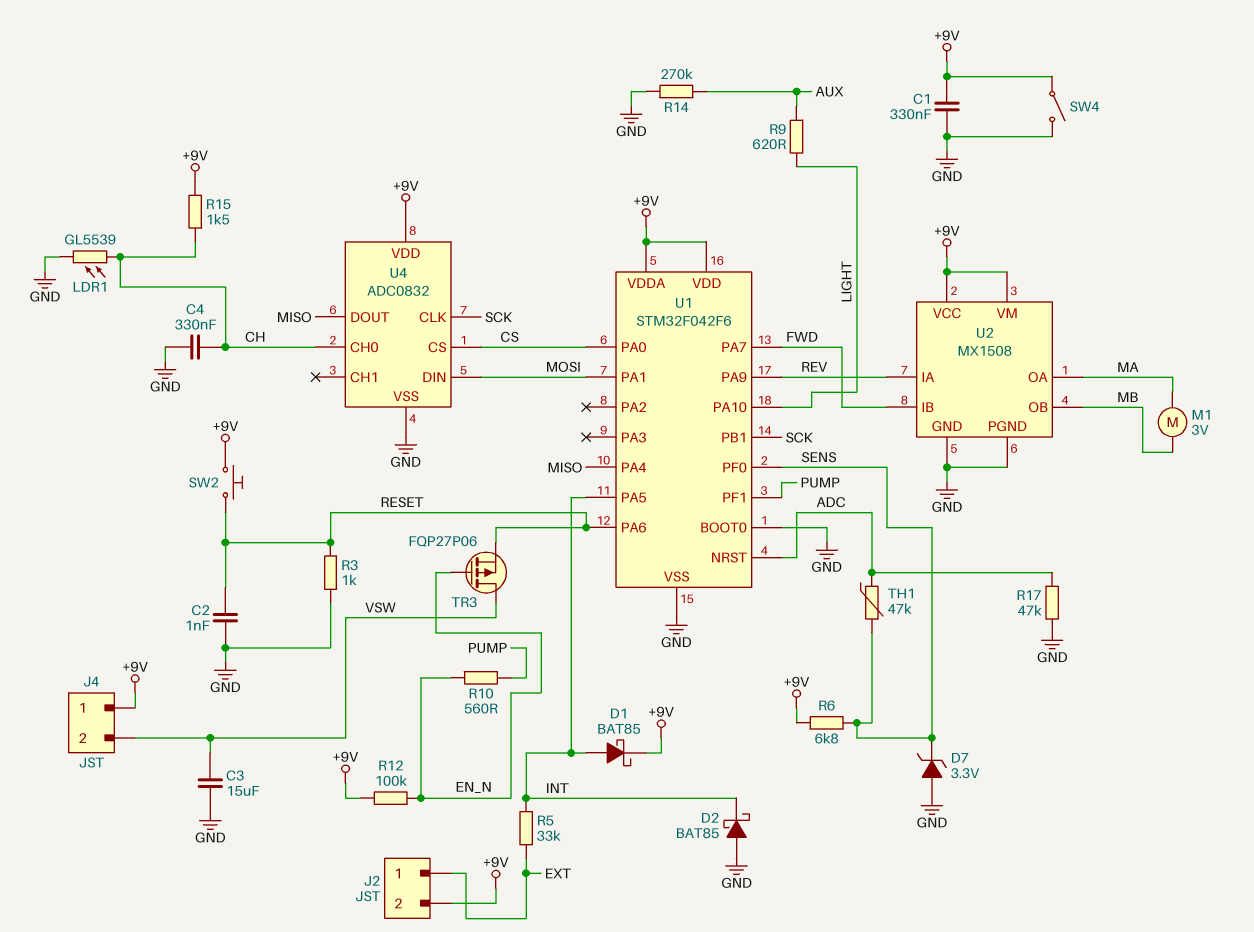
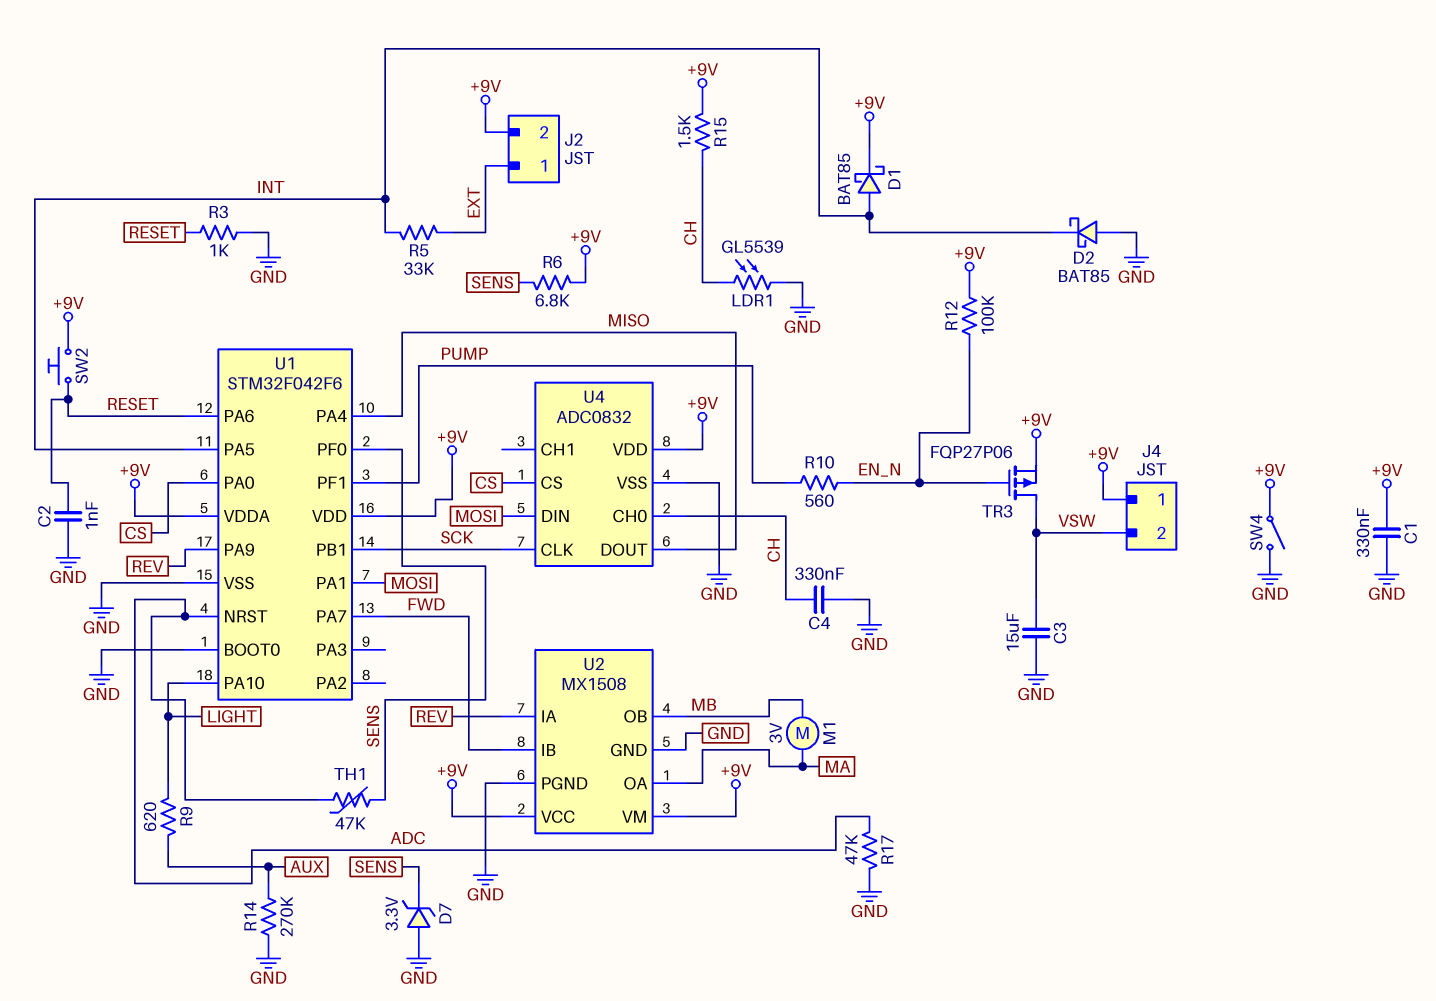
TR3: PMOS FQP27P06 (G EN_N, D VSW, S RESET) -> PMOS FQP27P06 (G EN_N, D VSW, S +9V)

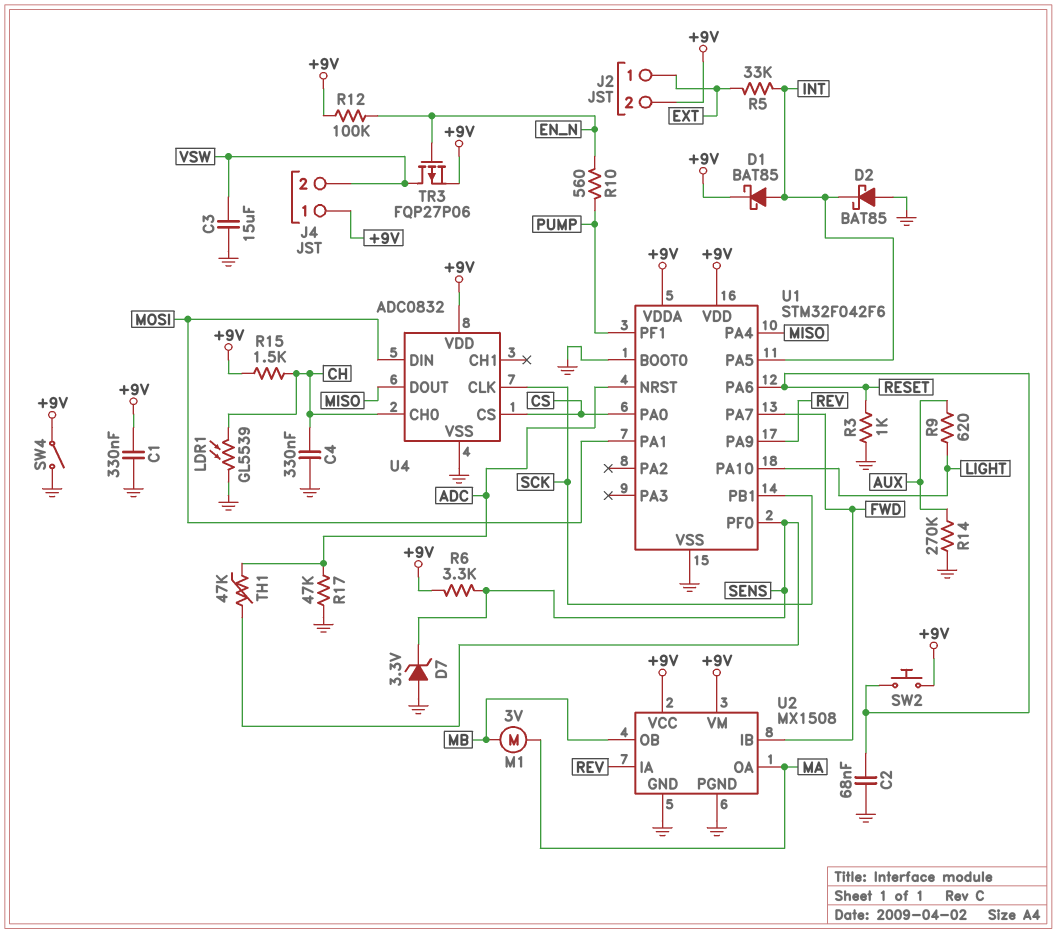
C2: 1nF (GND, RESET) -> 68nF (GND, RESET)
R6: 6.8k (+9V, SENS) -> 3.3k (+9V, SENS)

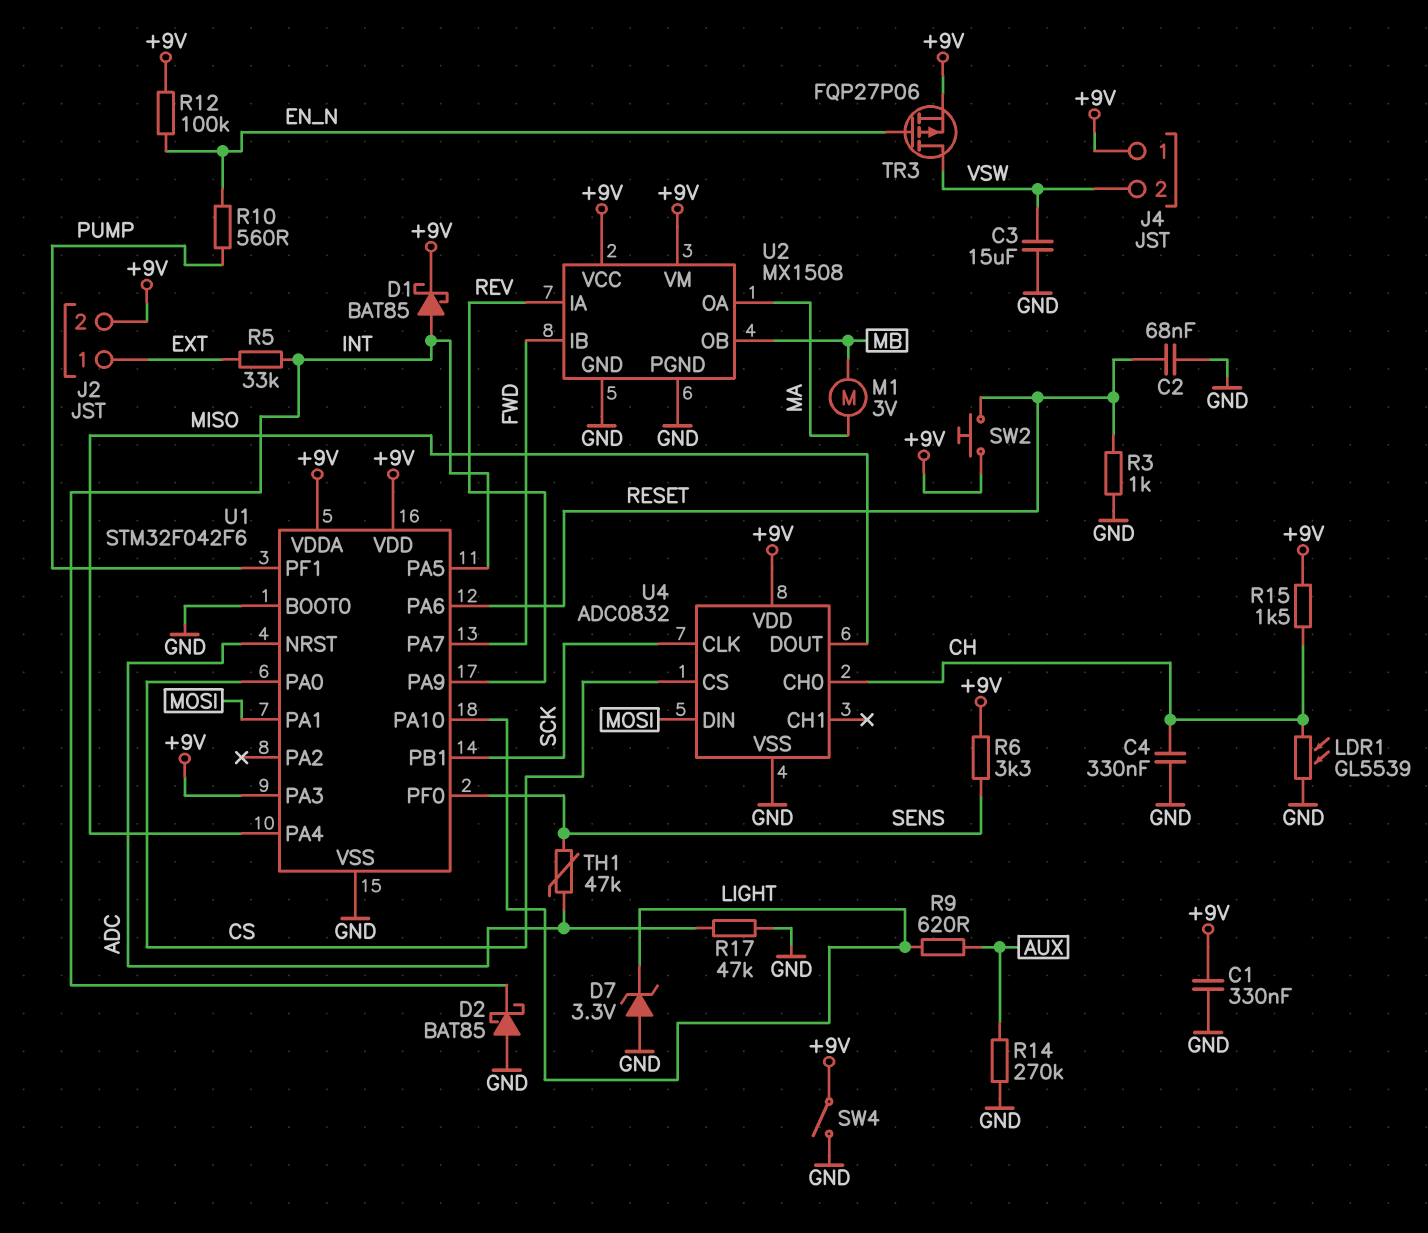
D7: zener 3.3V (A GND, K SENS) -> zener 3.3V (A GND, K LIGHT)
U1 pin PA3: none -> +9V

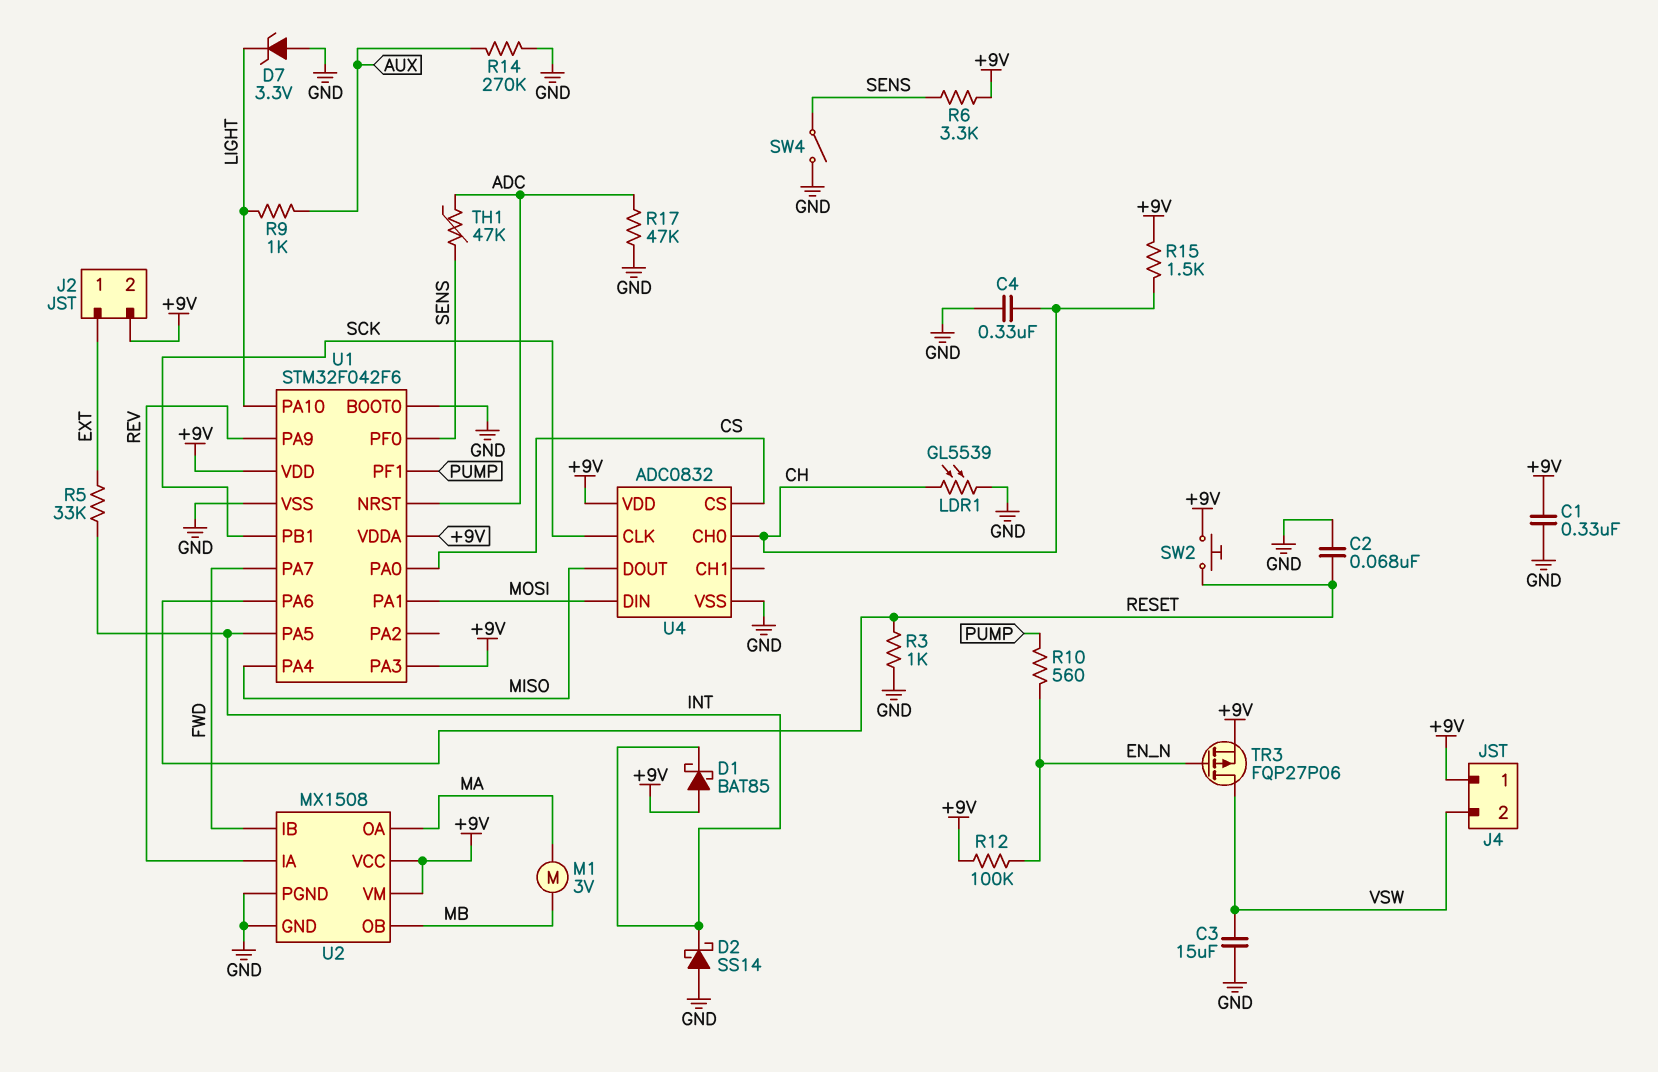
D1: schottky BAT85 (A INT, K +9V) -> schottky BAT85 (A +9V, K INT)
D2: schottky BAT85 (A GND, K INT) -> schottky SS14 (A GND, K INT)
R9: 620 (AUX, LIGHT) -> 1k (AUX, LIGHT)
SW4: switch (+9V, GND) -> switch (GND, SENS)

